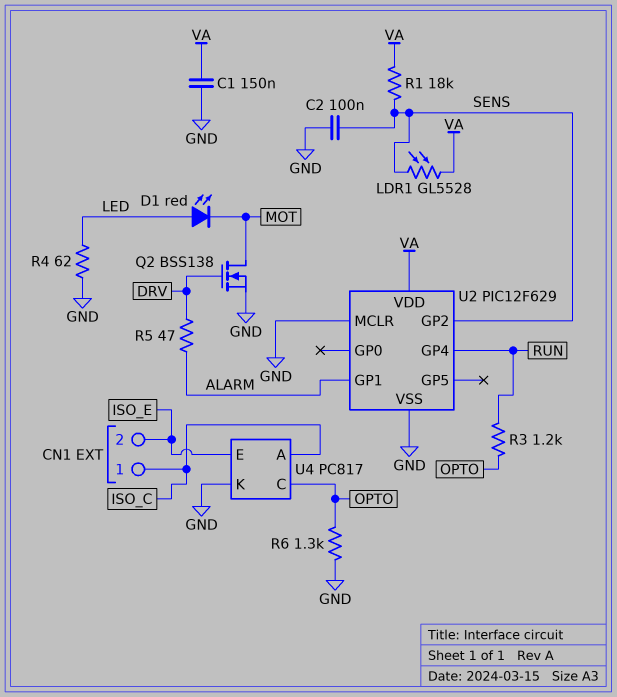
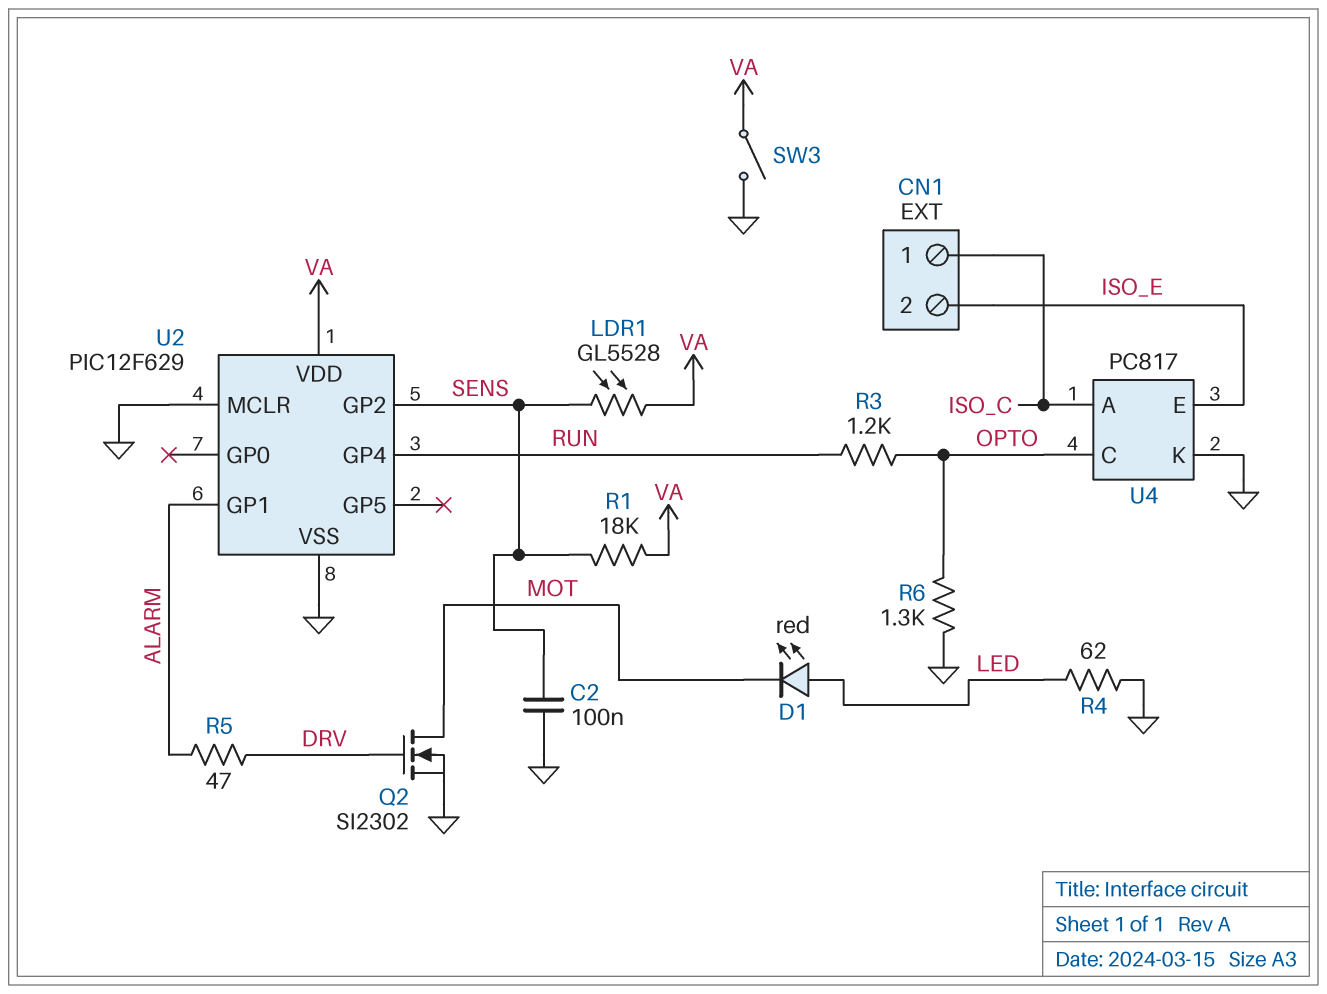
C1: 150nF (GND, VA) -> none
Q2: NMOS BSS138 (G DRV, D MOT, S GND) -> NMOS SI2302 (G DRV, D MOT, S GND)
SW3: none -> switch (GND, VA)

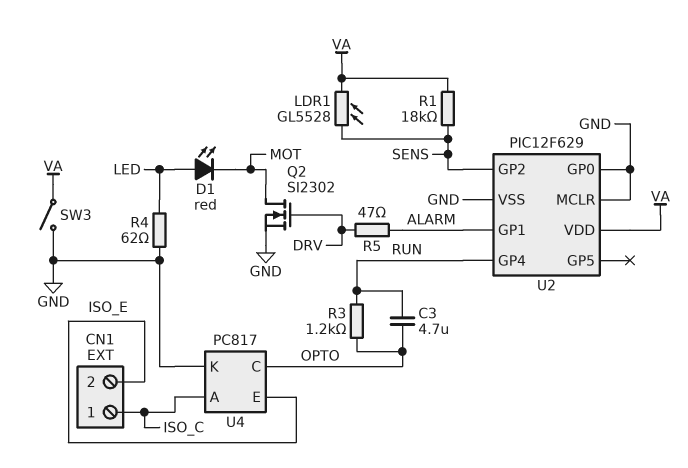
C2: 100nF (GND, SENS) -> none
C3: none -> 4.7uF (OPTO, RUN)
R6: 1.3k (GND, OPTO) -> none
U2 pin GP0: none -> GND

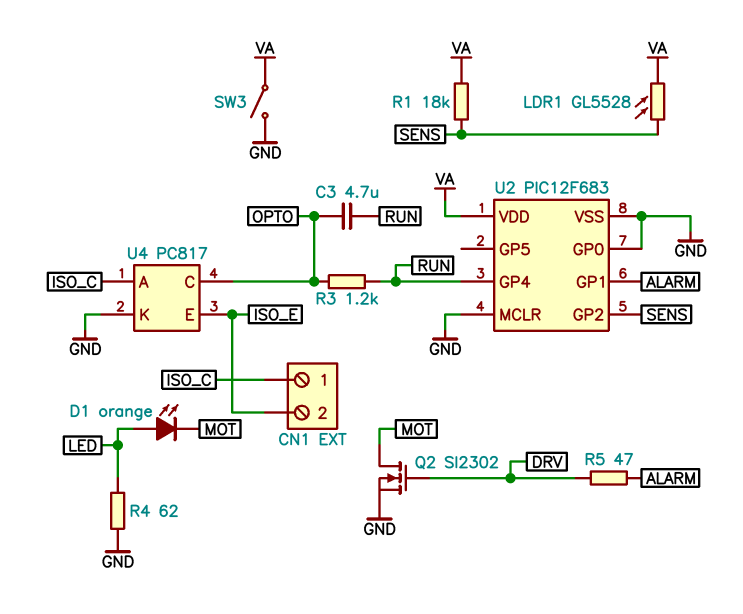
D1: LED red (A LED, K MOT) -> LED orange (A LED, K MOT)
U2: PIC12F629 -> PIC12F683

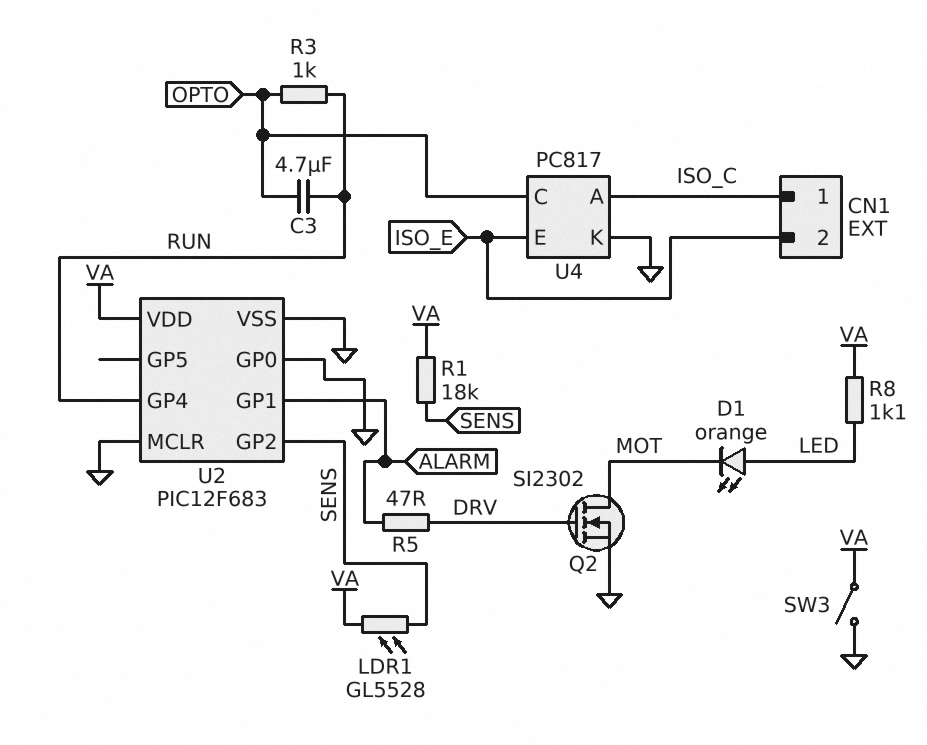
R3: 1.2k (OPTO, RUN) -> 1k (OPTO, RUN)
R4: 62 (GND, LED) -> none
R8: none -> 1.1k (LED, VA)

